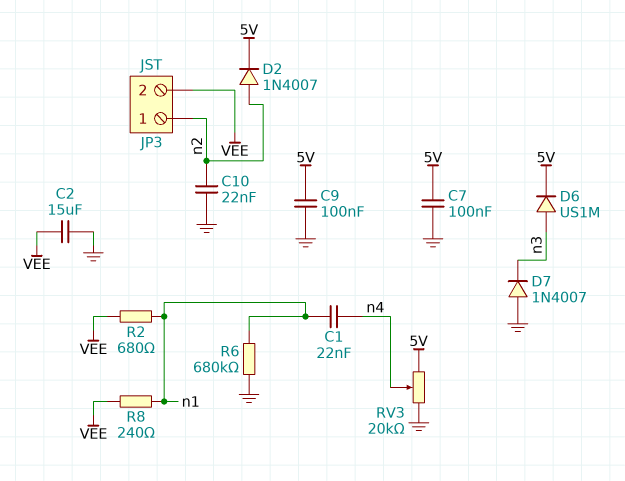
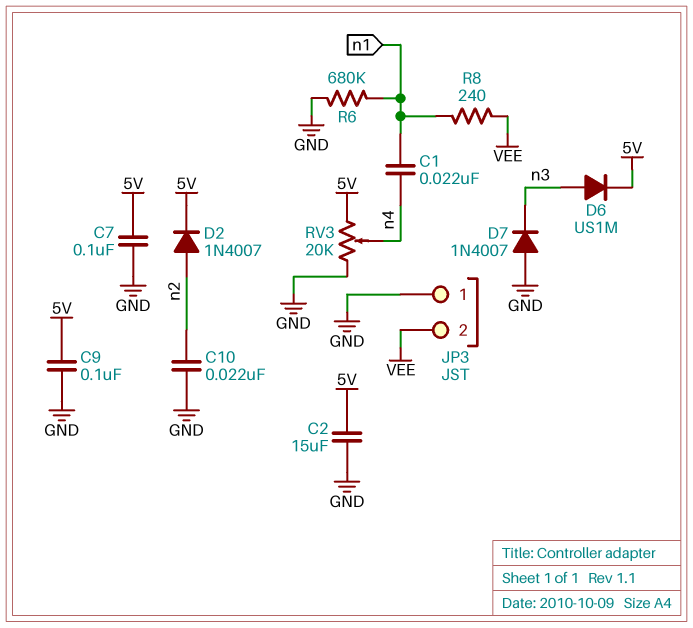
C2: 15uF (GND, VEE) -> 15uF (5V, GND)
JP3 pin 1: n2 -> GND
R2: 680 (VEE, n1) -> none

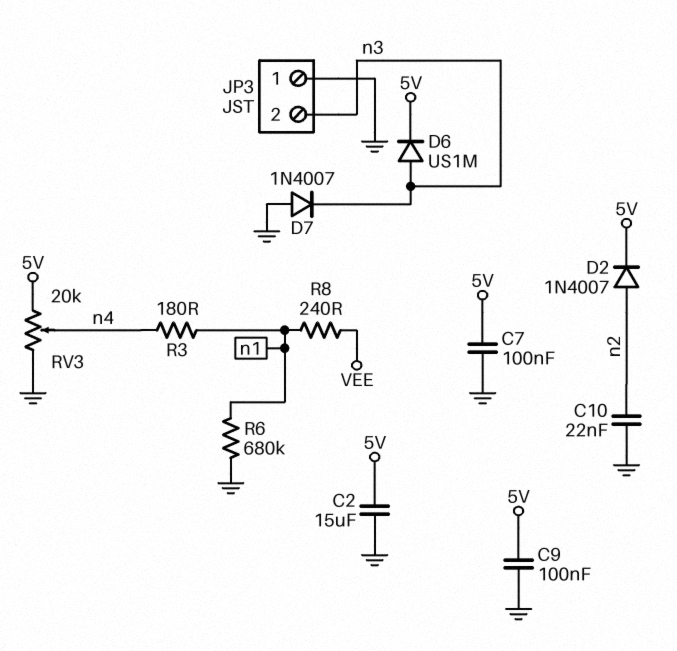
C1: 22nF (n1, n4) -> none
JP3 pin 2: VEE -> n3
R3: none -> 180 (n1, n4)

